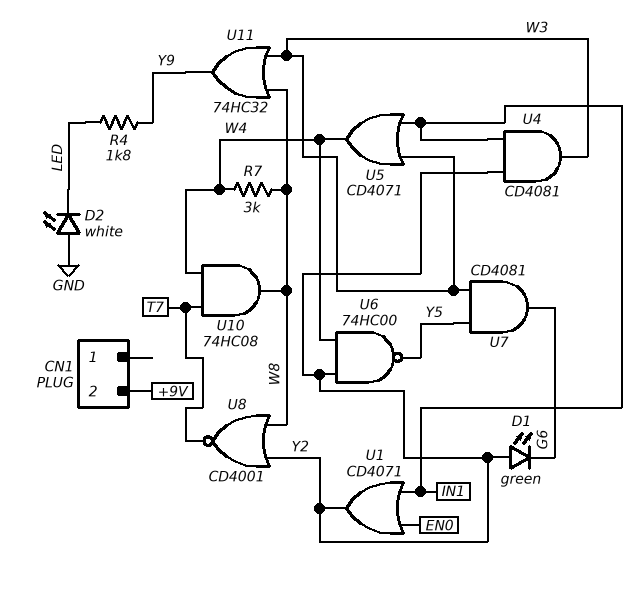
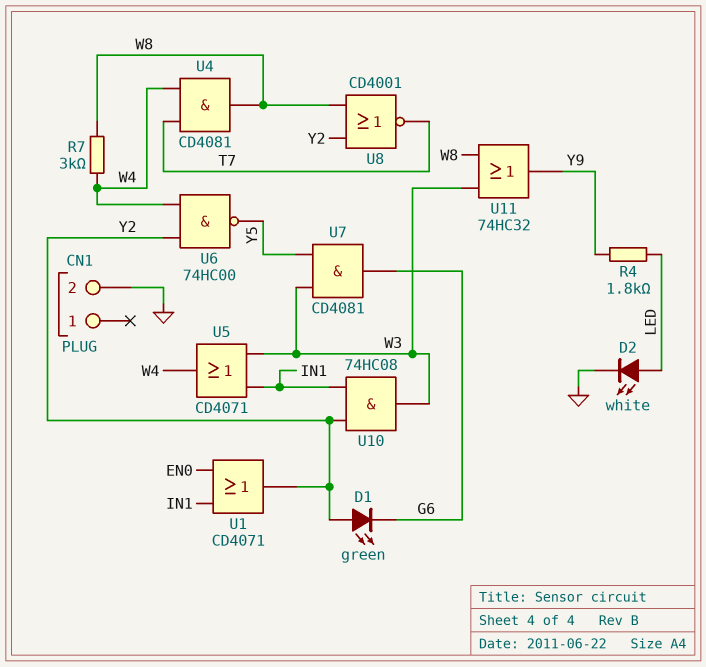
CN1 pin 2: +9V -> GND
D2: LED white (A GND, K LED) -> LED white (A LED, K GND)
U4: AND CD4081 (in IN1, in Y2, out W3) -> AND CD4081 (in T7, in W4, out W8)
U10: AND 74HC08 (in T7, in W4, out W8) -> AND 74HC08 (in IN1, in Y2, out W3)

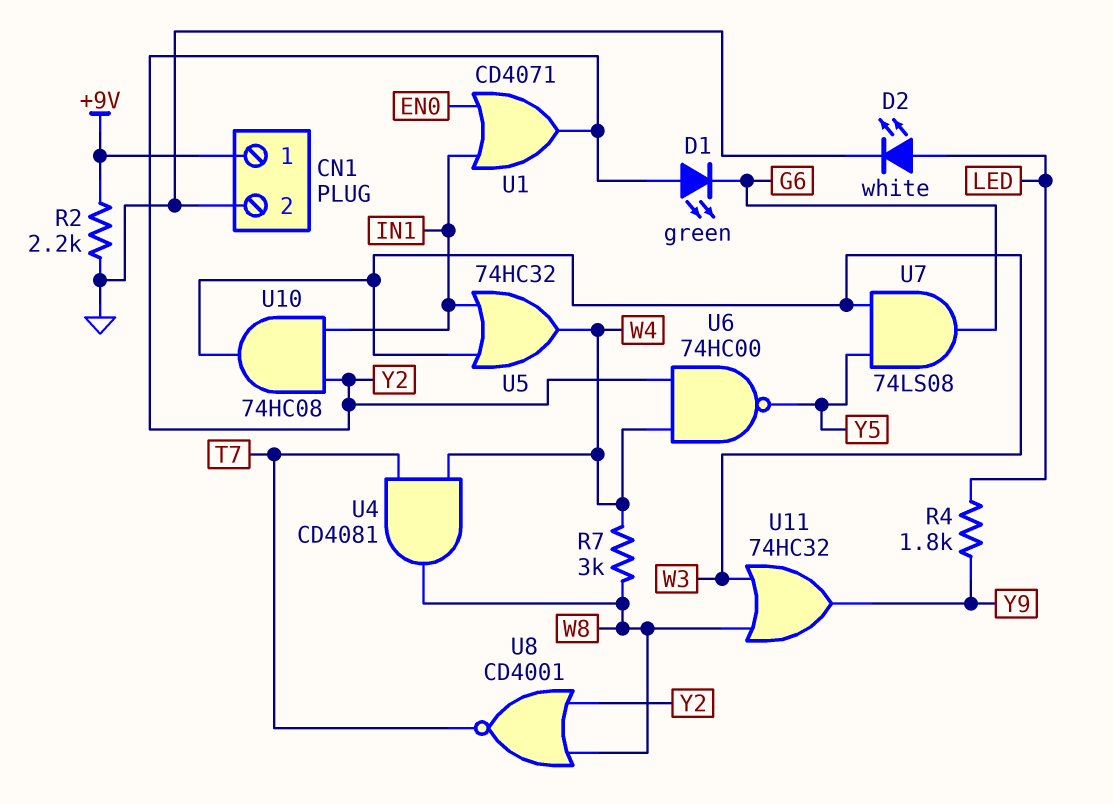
CN1 pin 1: none -> +9V
R2: none -> 2.2k (+9V, GND)
U5: OR CD4071 (in IN1, in W3, out W4) -> OR 74HC32 (in IN1, in W3, out W4)
U7: AND CD4081 (in W3, in Y5, out G6) -> AND 74LS08 (in W3, in Y5, out G6)

